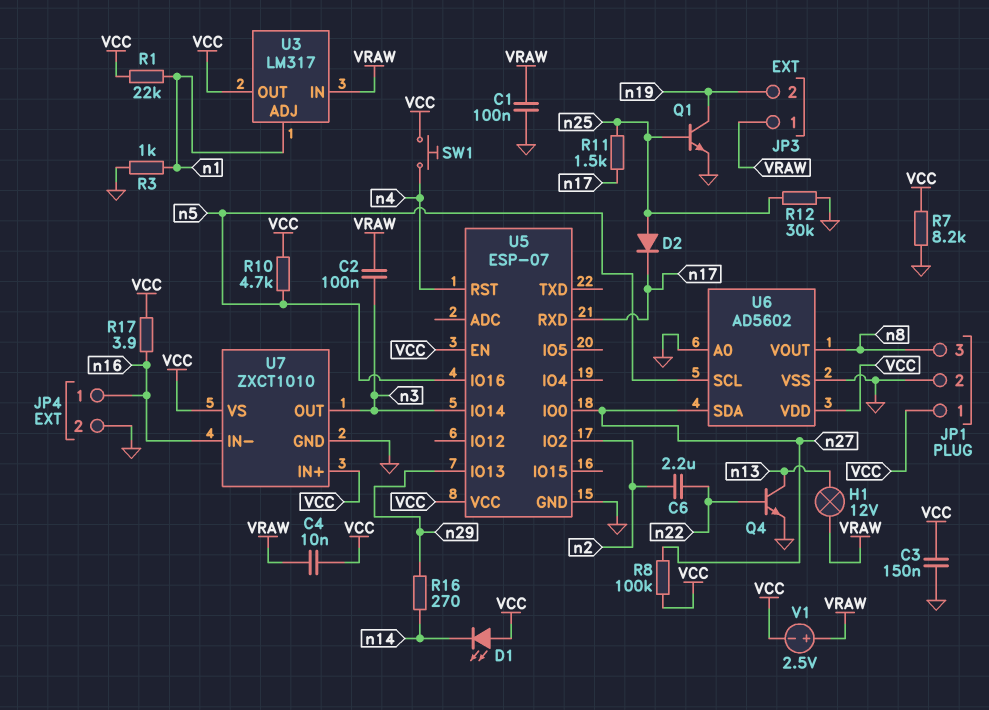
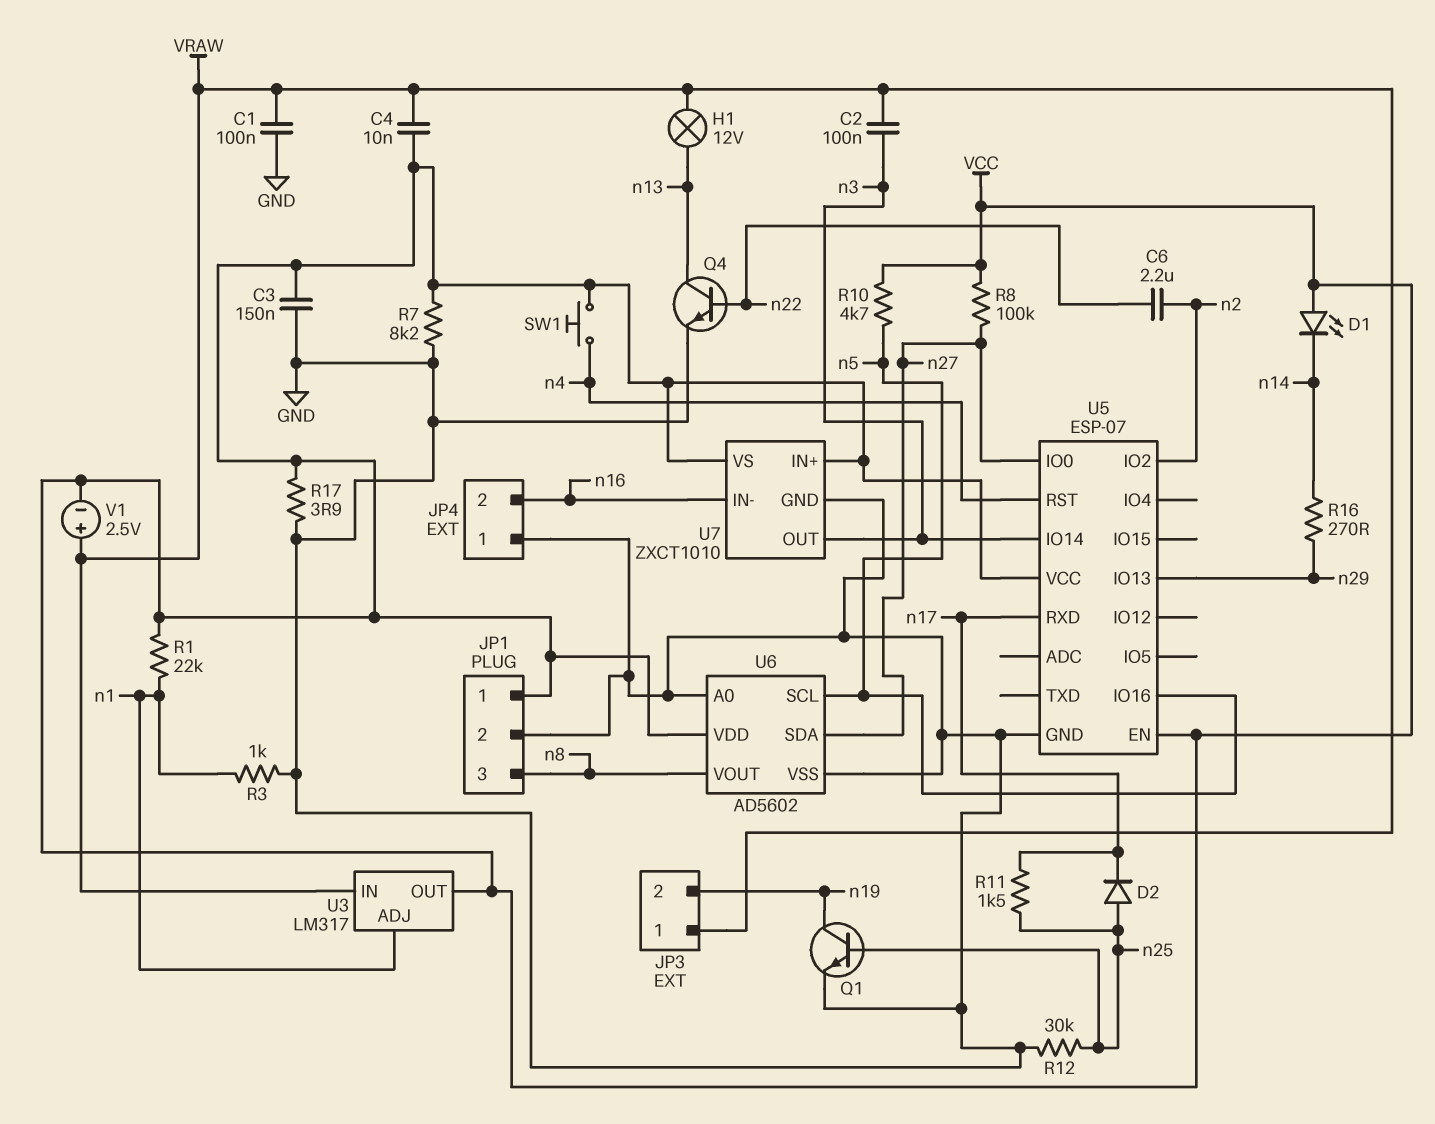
JP4 pin 1: n16 -> GND
JP4 pin 2: GND -> n16
R17: 3.9 (VCC, n16) -> 3.9 (GND, VCC)

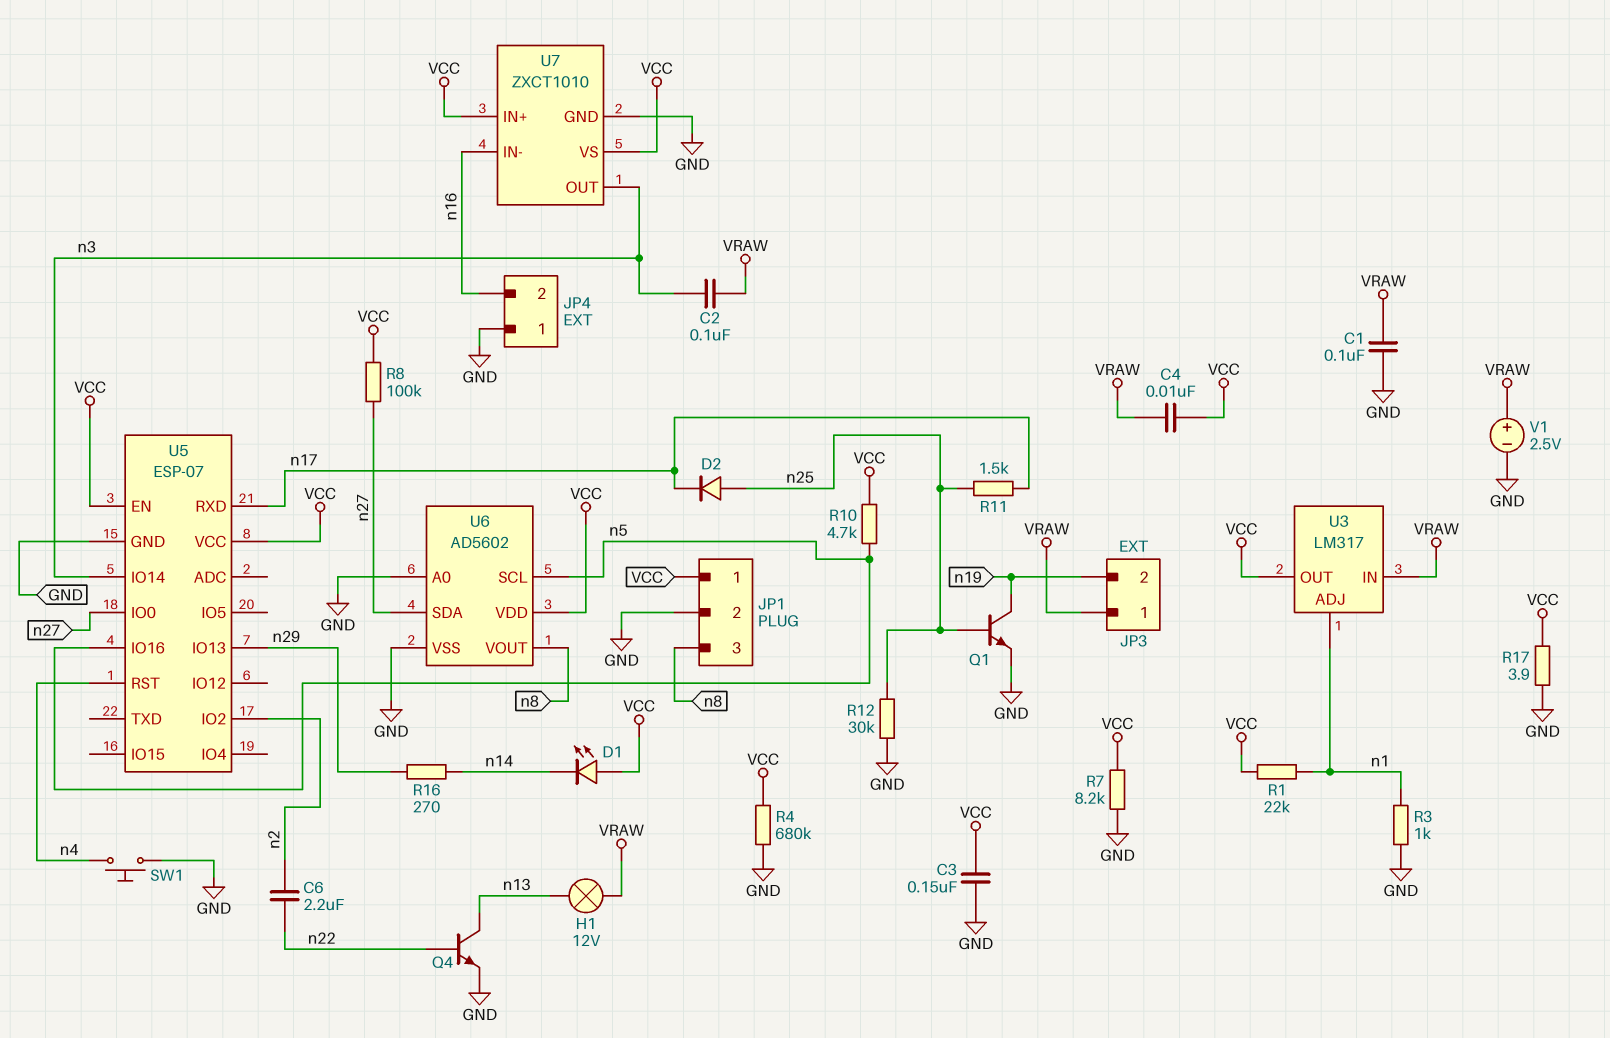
R4: none -> 680k (GND, VCC)
SW1: button (VCC, n4) -> button (GND, n4)
V1: 2.5V (plus VRAW, minus VCC) -> 2.5V (plus VRAW, minus GND)

